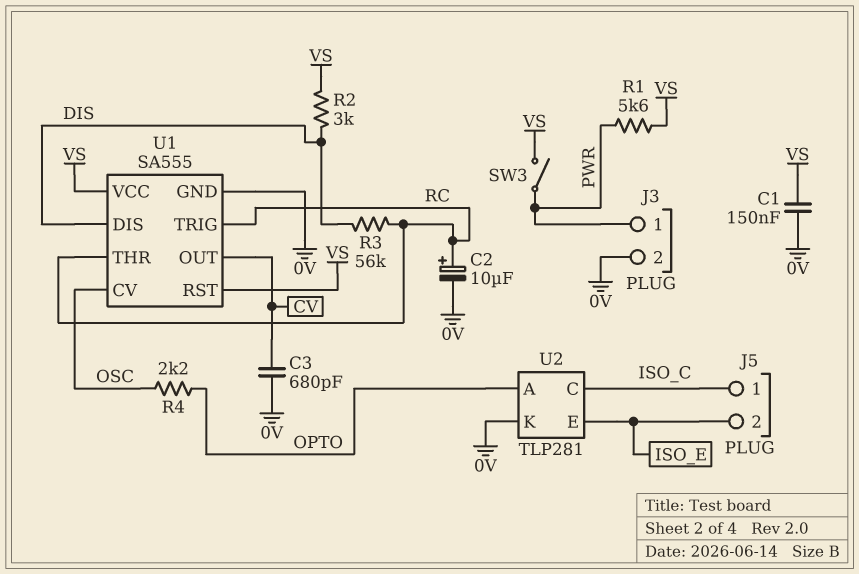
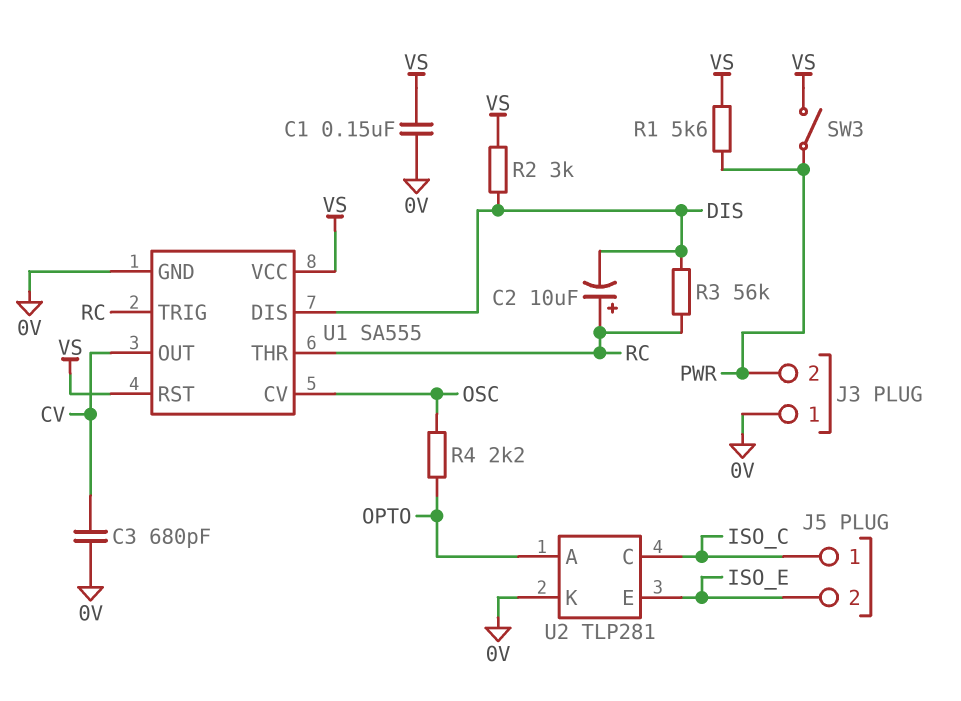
C2: 10uF (plus RC, minus 0V) -> 10uF (plus RC, minus DIS)
J3 pin 1: PWR -> 0V
J3 pin 2: 0V -> PWR

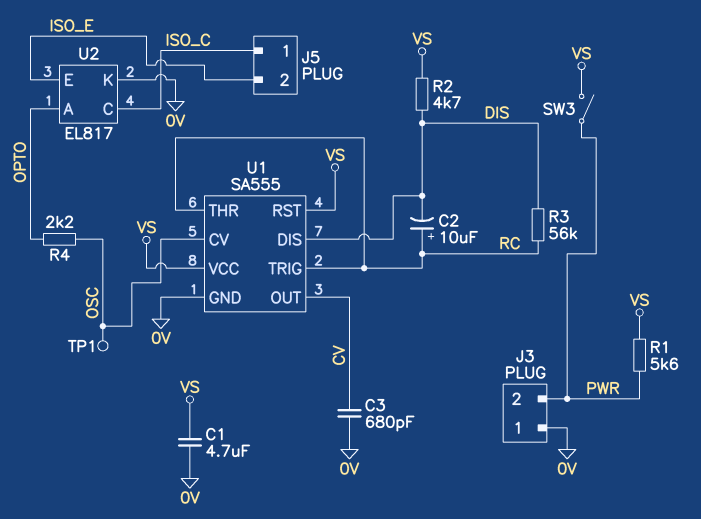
C1: 150nF (0V, VS) -> 4.7uF (0V, VS)
R2: 3k (DIS, VS) -> 4.7k (DIS, VS)
TP1: none -> test point (OSC)
U2: TLP281 -> EL817

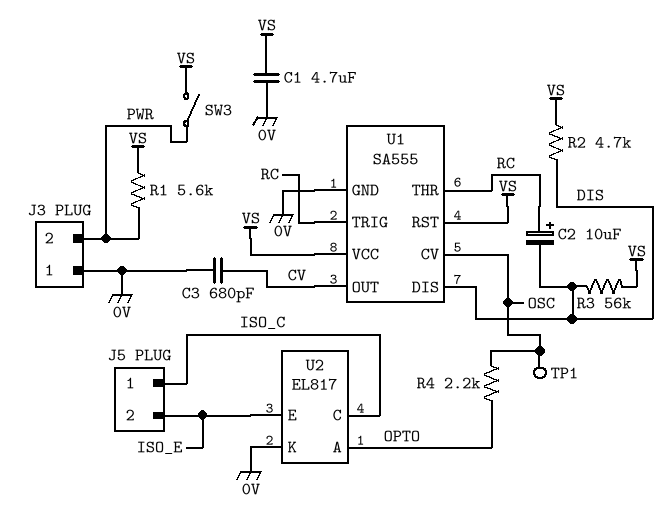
R3: 56k (DIS, RC) -> 56k (DIS, VS)

